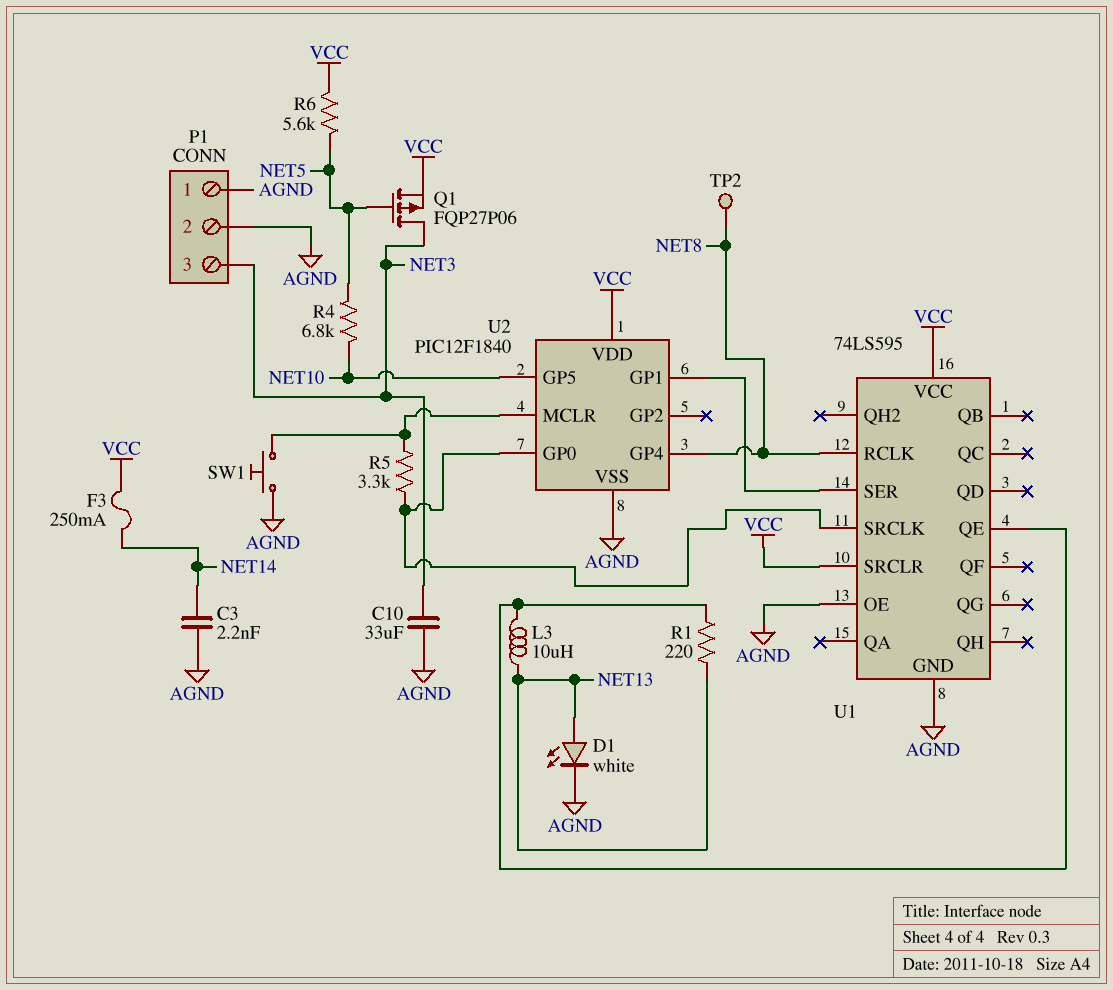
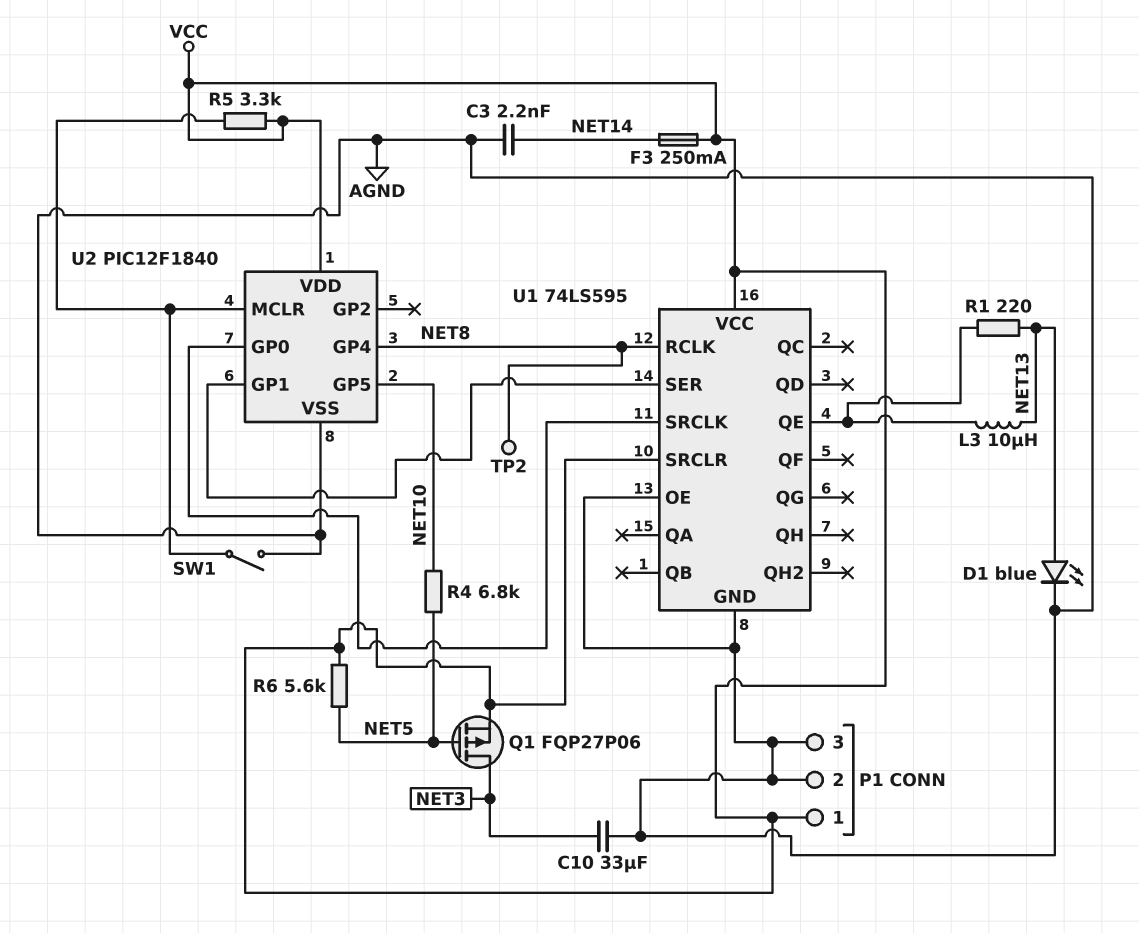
D1: LED white (A NET13, K AGND) -> LED blue (A NET13, K AGND)
P1 pin 1: AGND -> VCC
P1 pin 3: NET3 -> AGND
R5: 3.3k (U1/SRCLK, U2/MCLR) -> 3.3k (U2/MCLR, VCC)
SW1: button (AGND, U2/MCLR) -> switch (AGND, U2/MCLR)

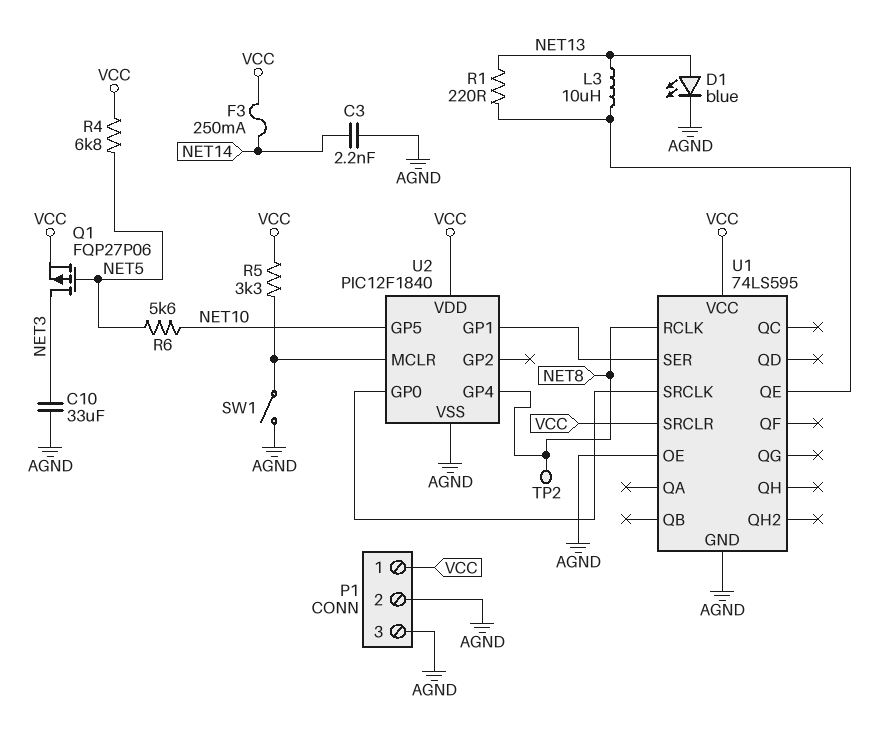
R4: 6.8k (NET5, NET10) -> 6.8k (NET5, VCC)
R6: 5.6k (NET5, VCC) -> 5.6k (NET5, NET10)

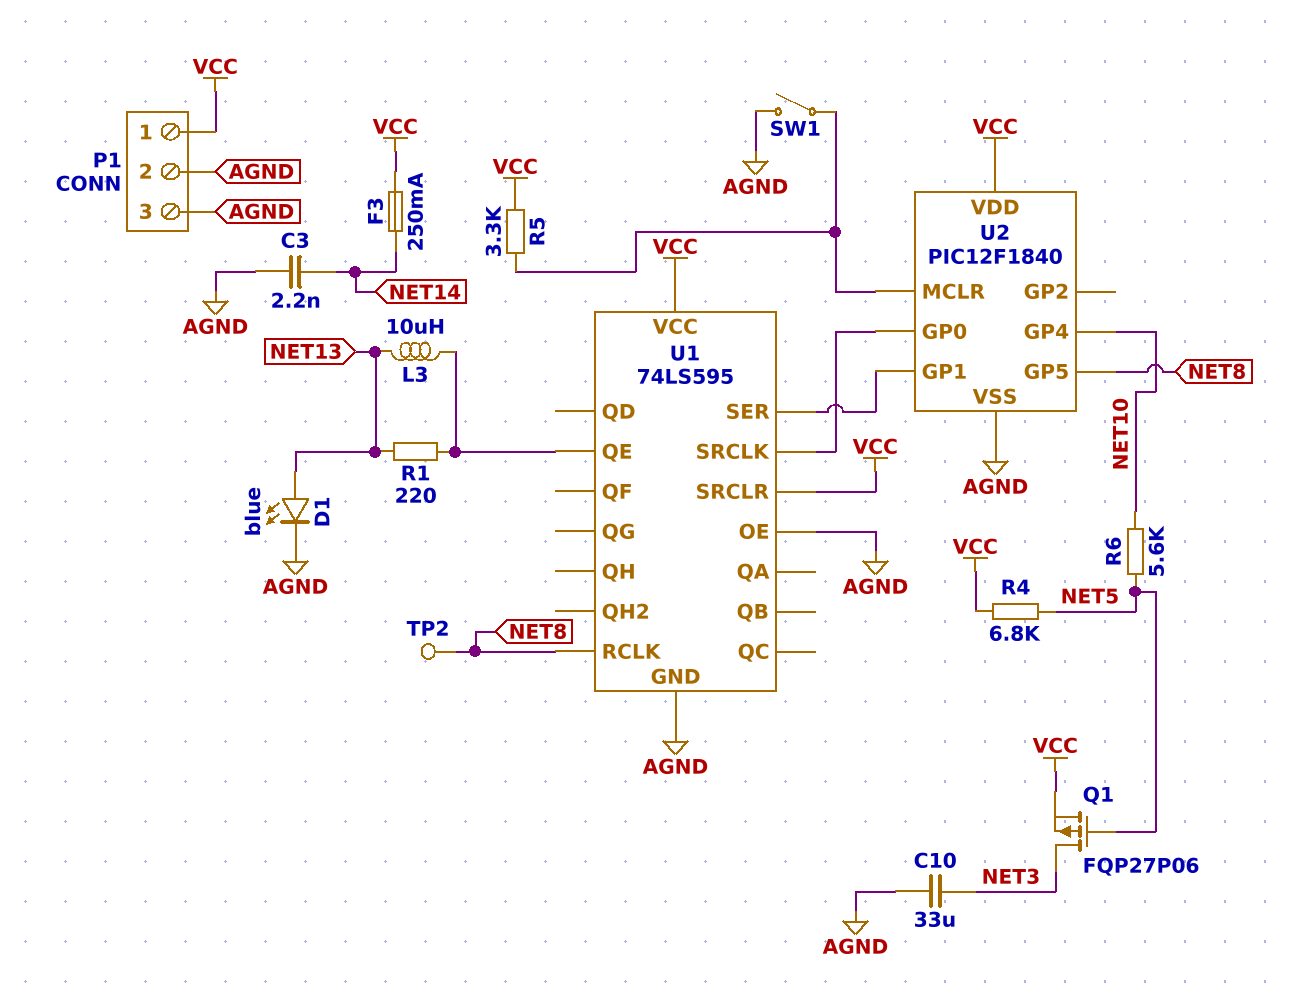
U2 pin GP4: NET8 -> NET10
U2 pin GP5: NET10 -> NET8

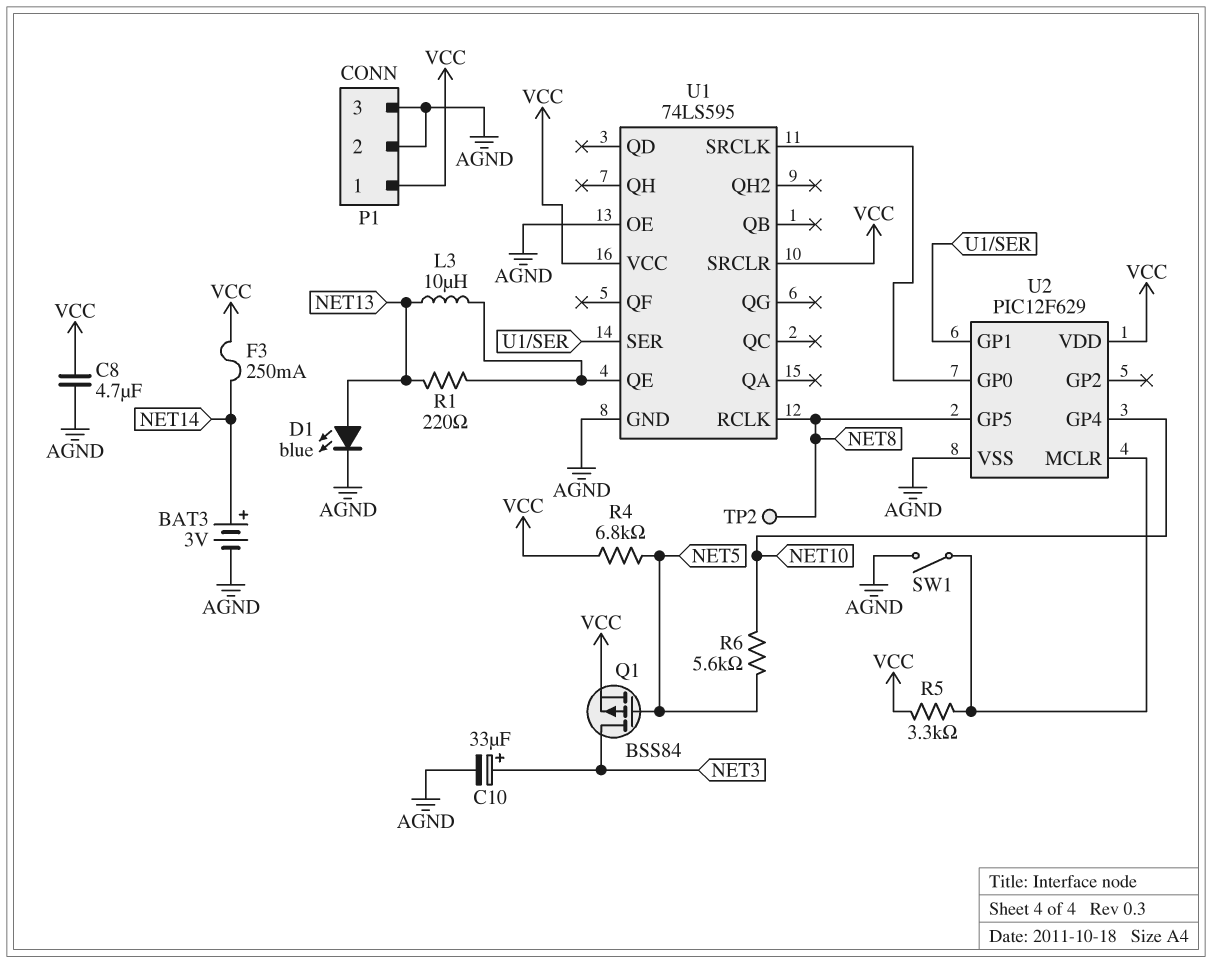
BAT3: none -> 3V (plus NET14, minus AGND)
C3: 2.2nF (AGND, NET14) -> none
C8: none -> 4.7uF (AGND, VCC)
C10: 33uF (AGND, NET3) -> 33uF (plus NET3, minus AGND)
Q1: PMOS FQP27P06 (G NET5, D NET3, S VCC) -> PMOS BSS84 (G NET5, D NET3, S VCC)
U2: PIC12F1840 -> PIC12F629

